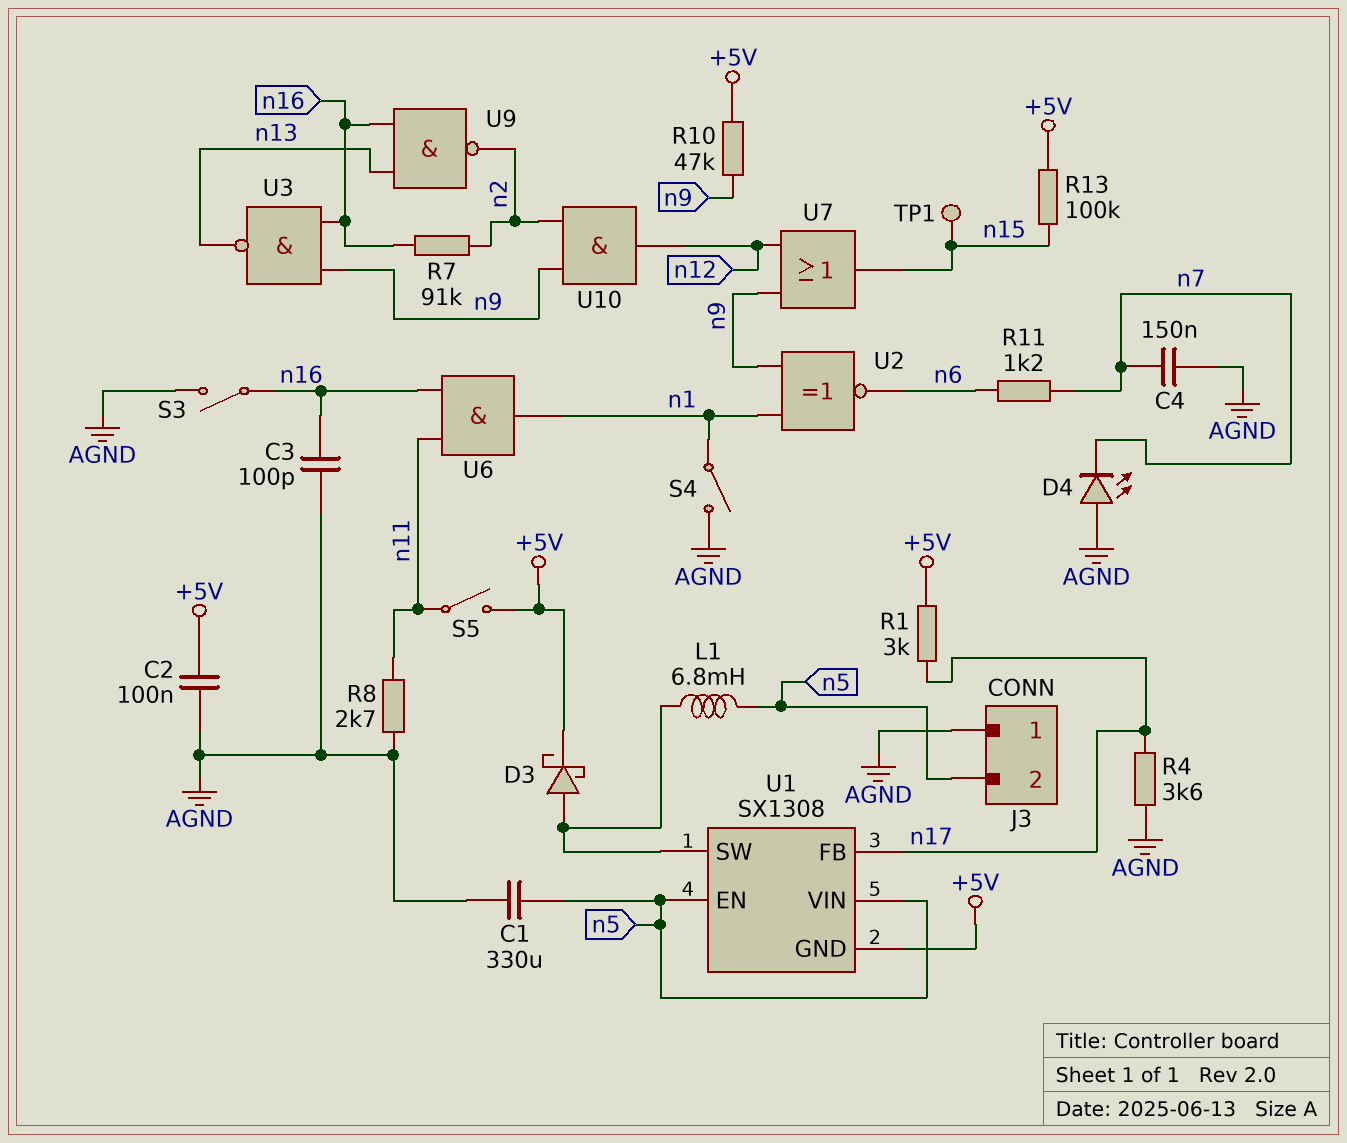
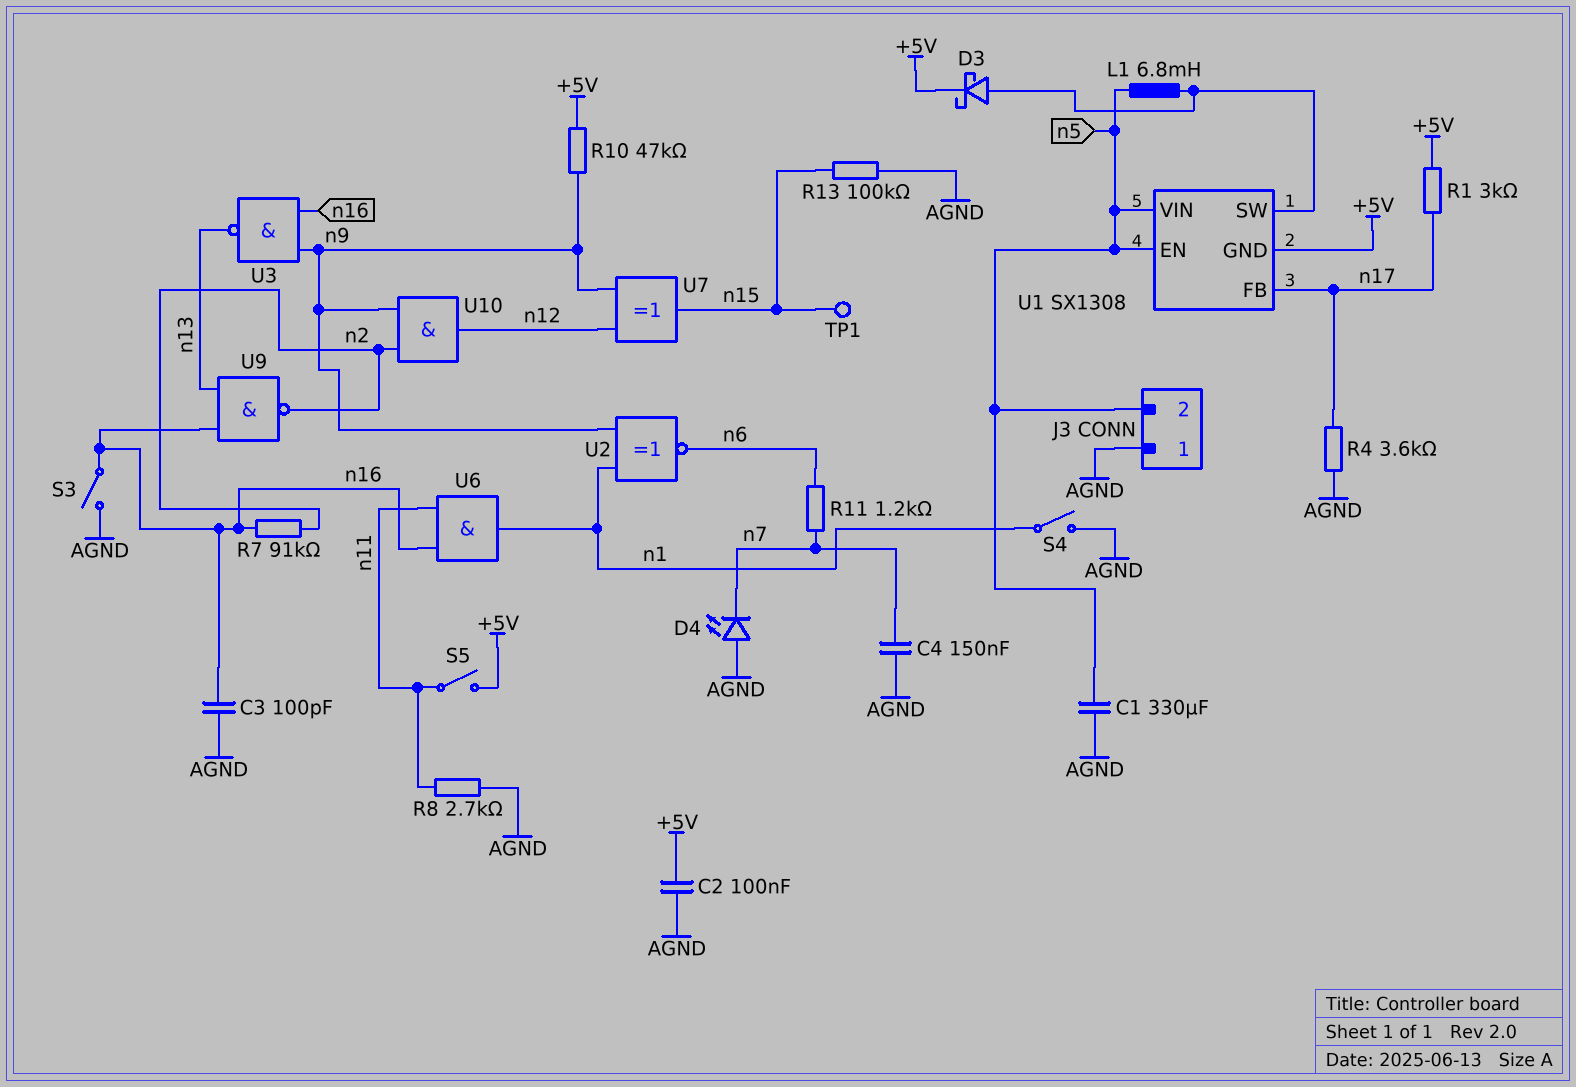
R13: 100k (+5V, n15) -> 100k (AGND, n15)
U7: OR (in n9, in n12, out n15) -> XOR (in n9, in n12, out n15)

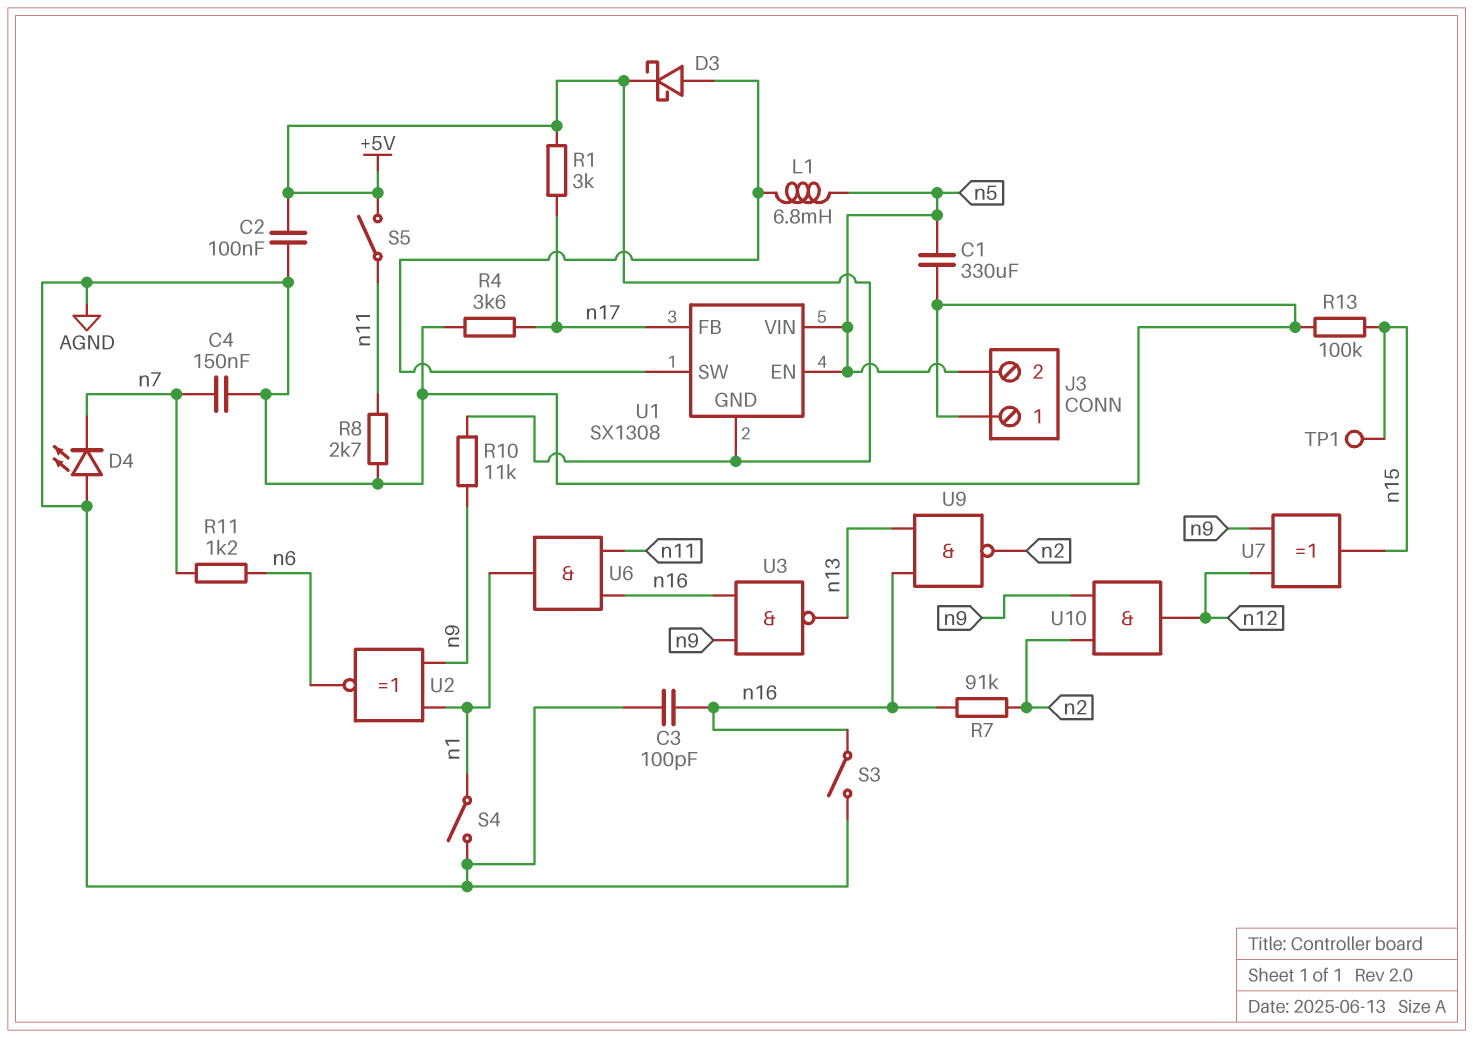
R10: 47k (+5V, n9) -> 11k (+5V, n9)

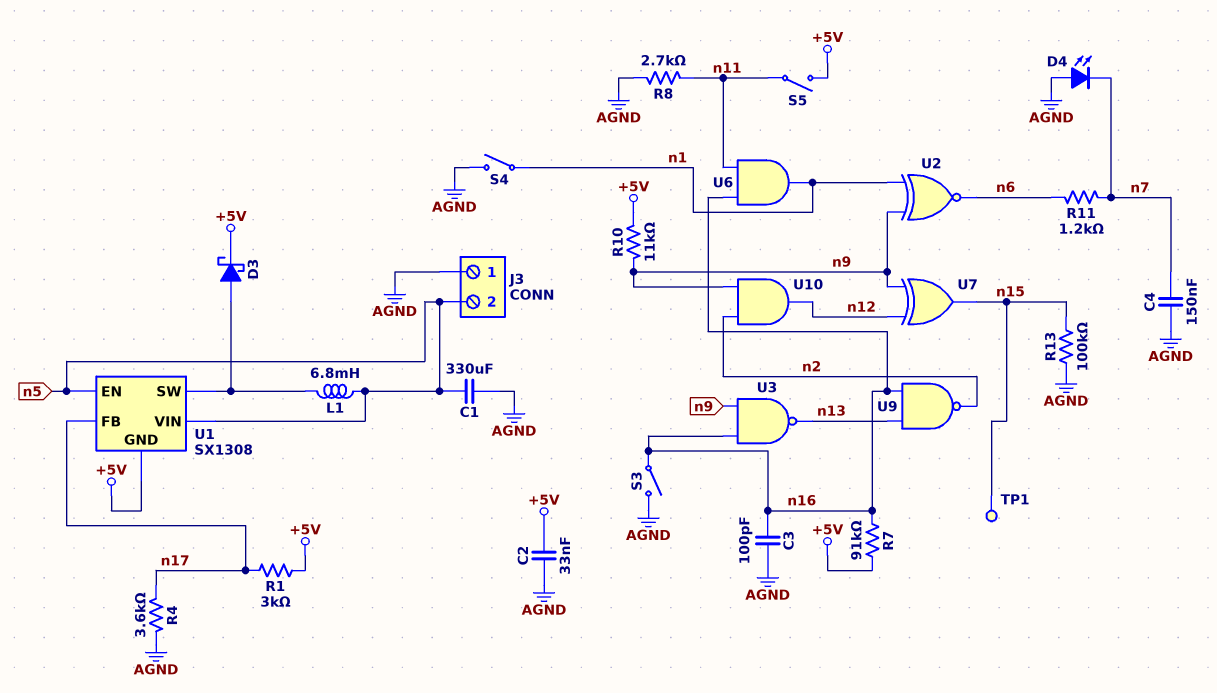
C2: 100nF (+5V, AGND) -> 33nF (+5V, AGND)
R7: 91k (n2, n16) -> 91k (+5V, n16)

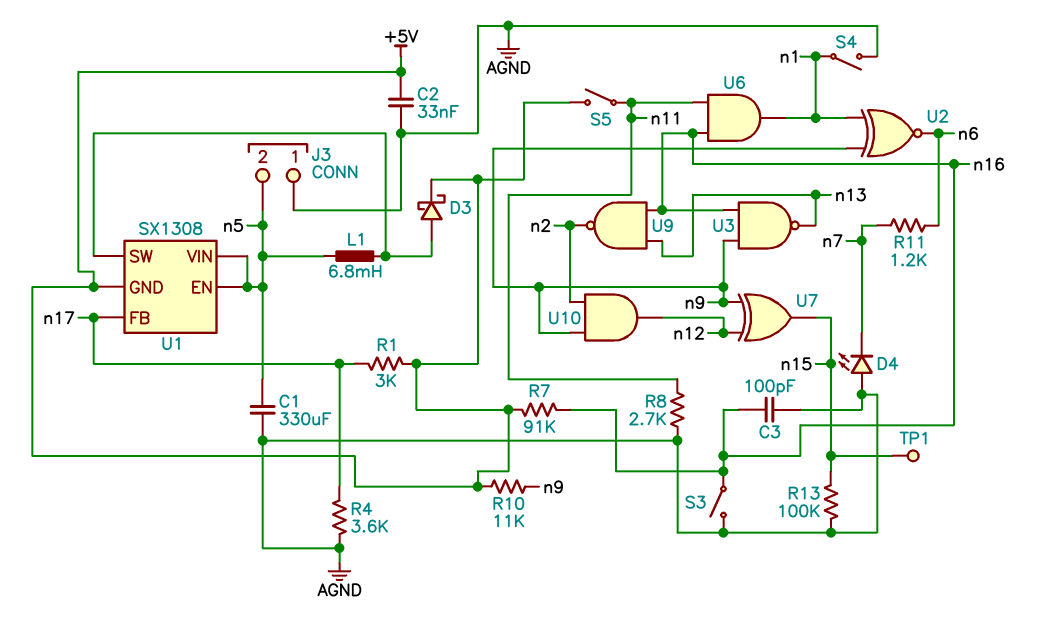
C4: 150nF (AGND, n7) -> none

